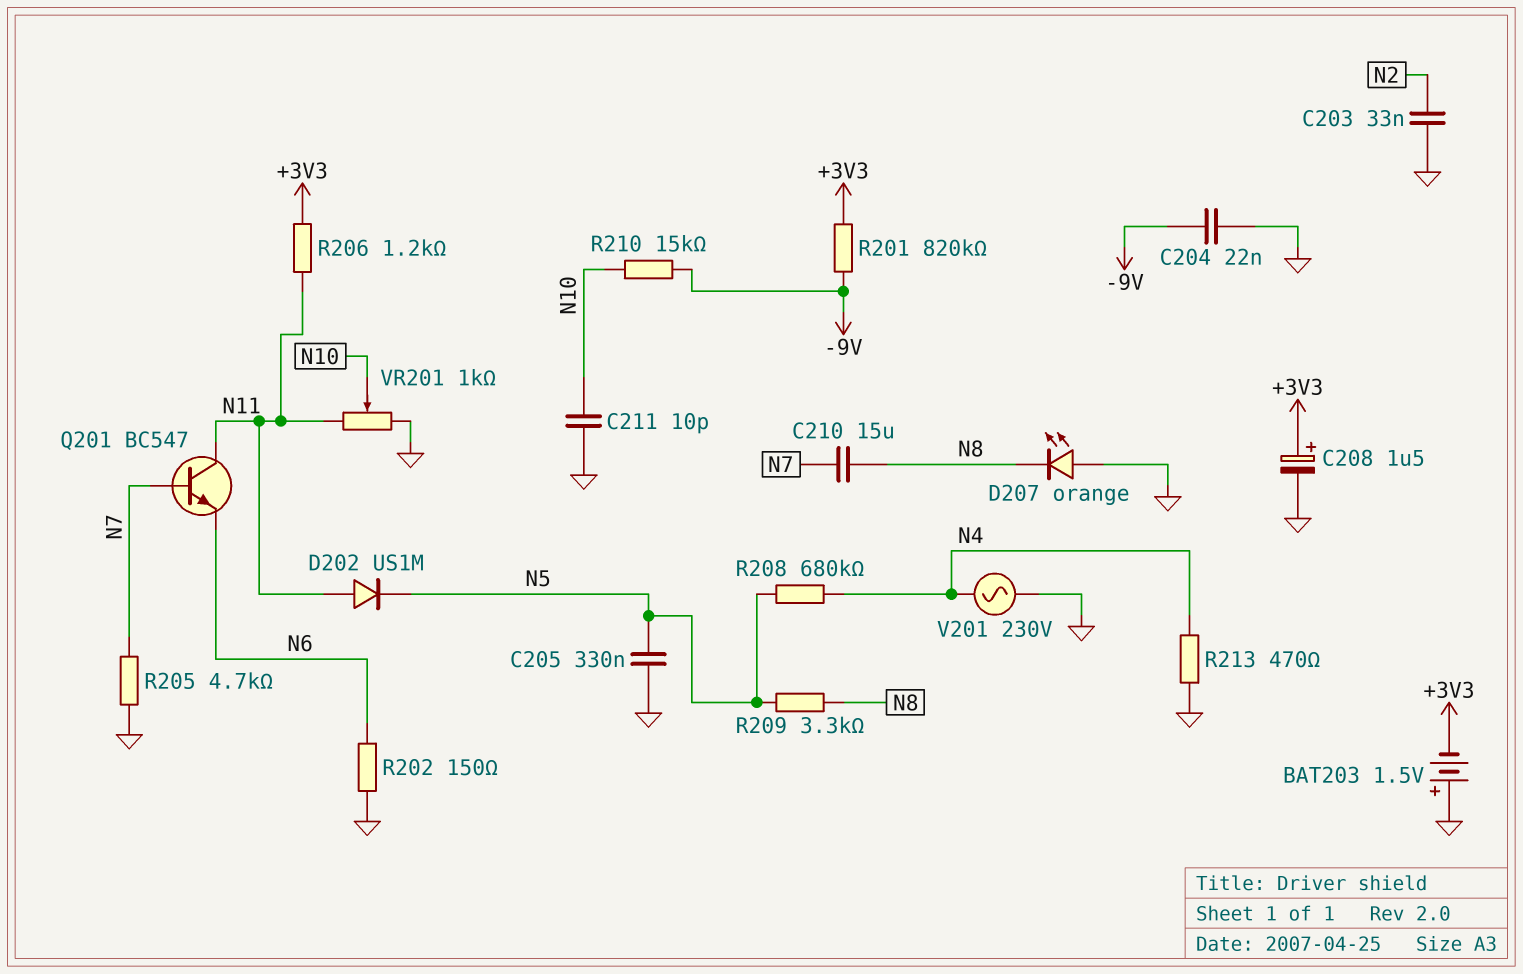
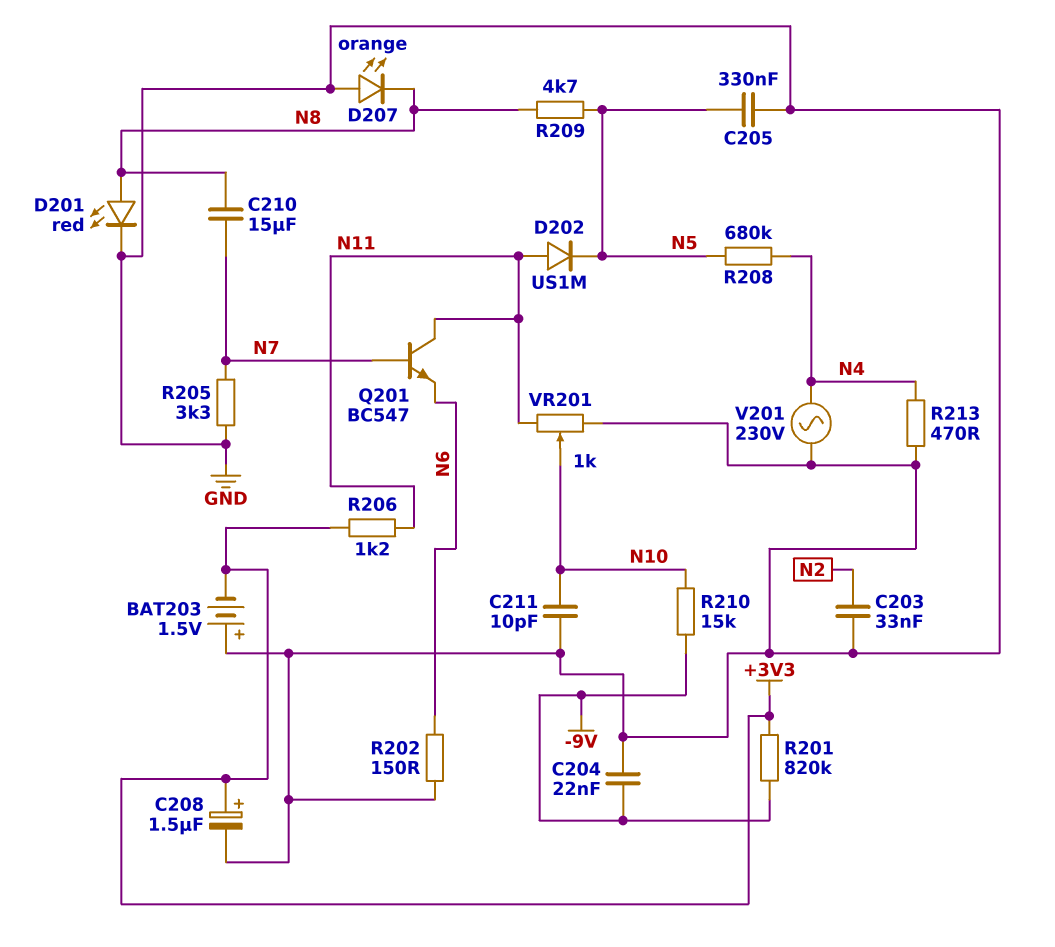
D201: none -> LED red (A N8, K GND)
R205: 4.7k (GND, N7) -> 3.3k (GND, N7)
R209: 3.3k (N5, N8) -> 4.7k (N5, N8)

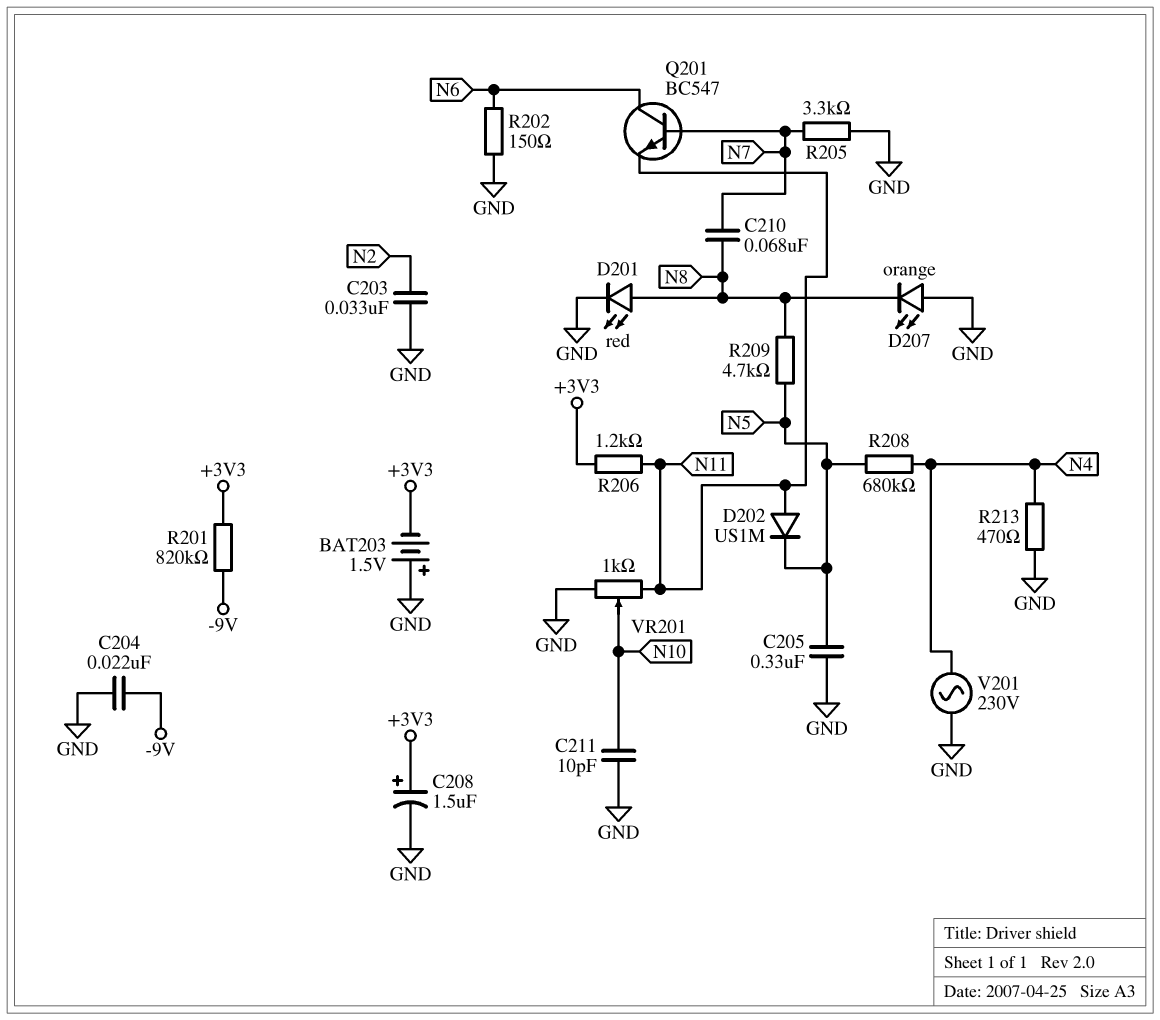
C210: 15uF (N7, N8) -> 68nF (N7, N8)
Q201: NPN BC547 (B N7, C N11, E N6) -> NPN BC547 (B N7, C N6, E N11)
R210: 15k (-9V, N10) -> none

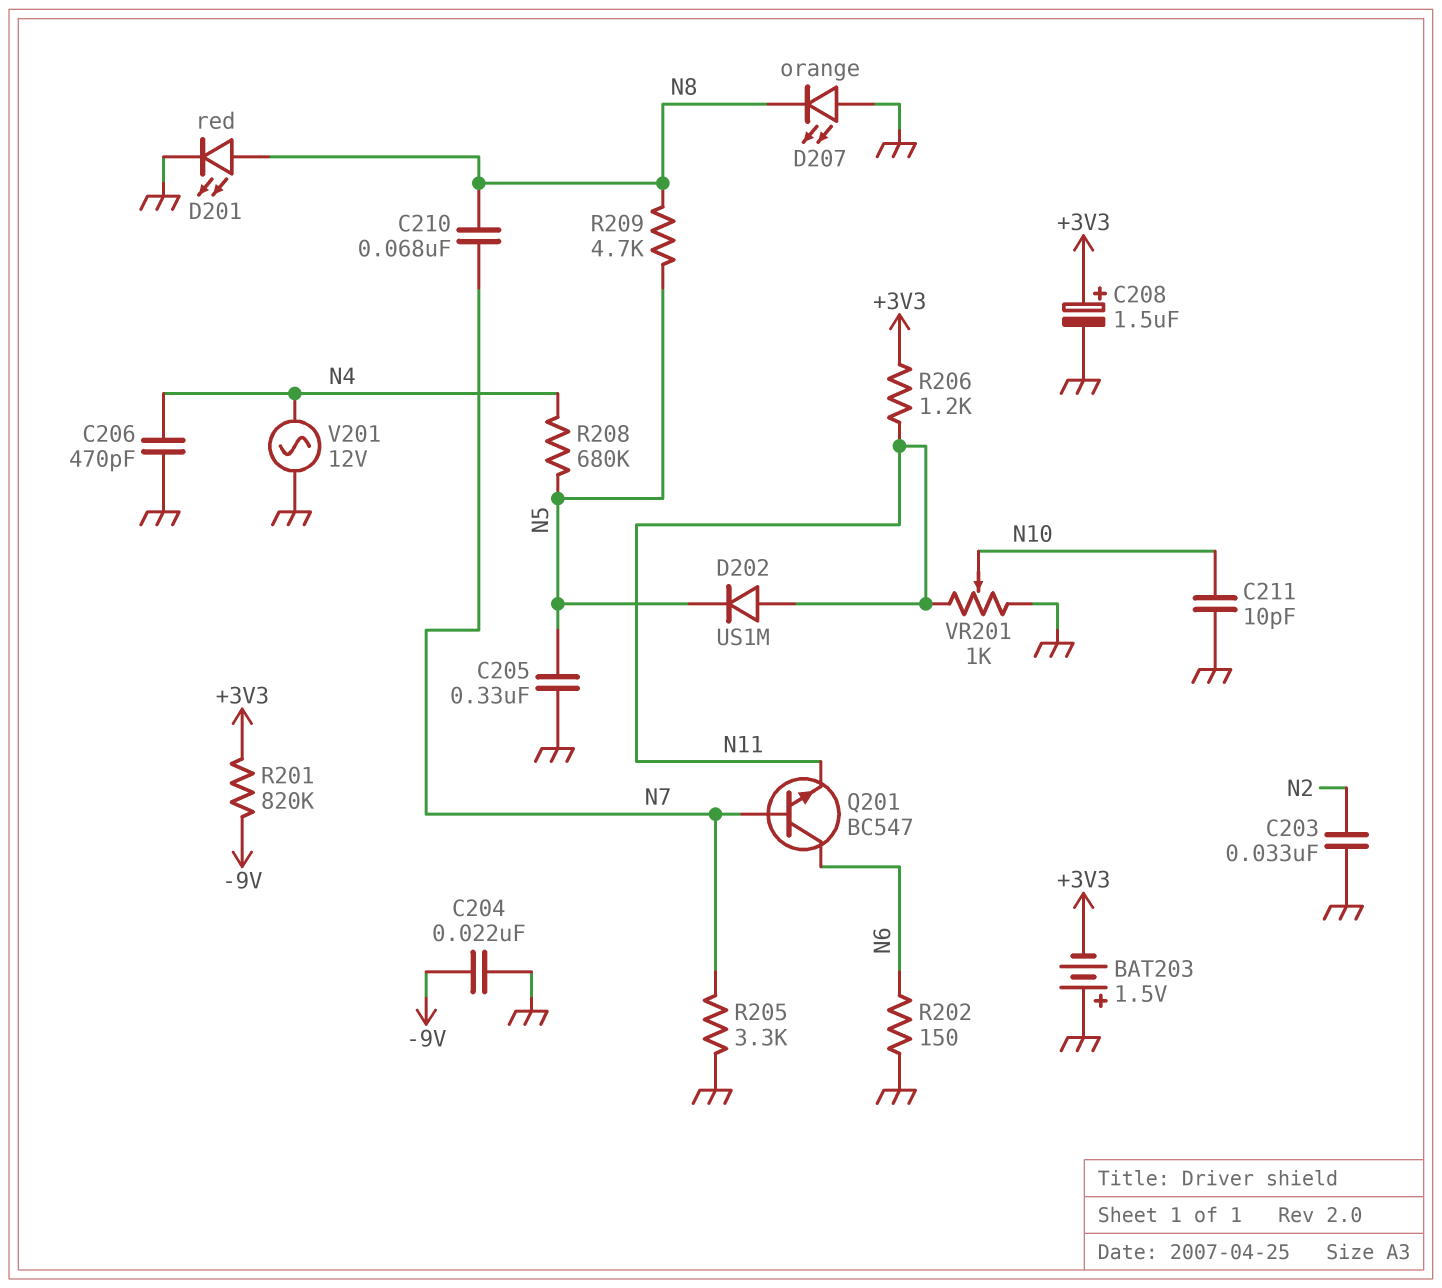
C206: none -> 470pF (GND, N4)
R213: 470 (GND, N4) -> none
V201: AC 230V (GND, N4) -> AC 12V (GND, N4)

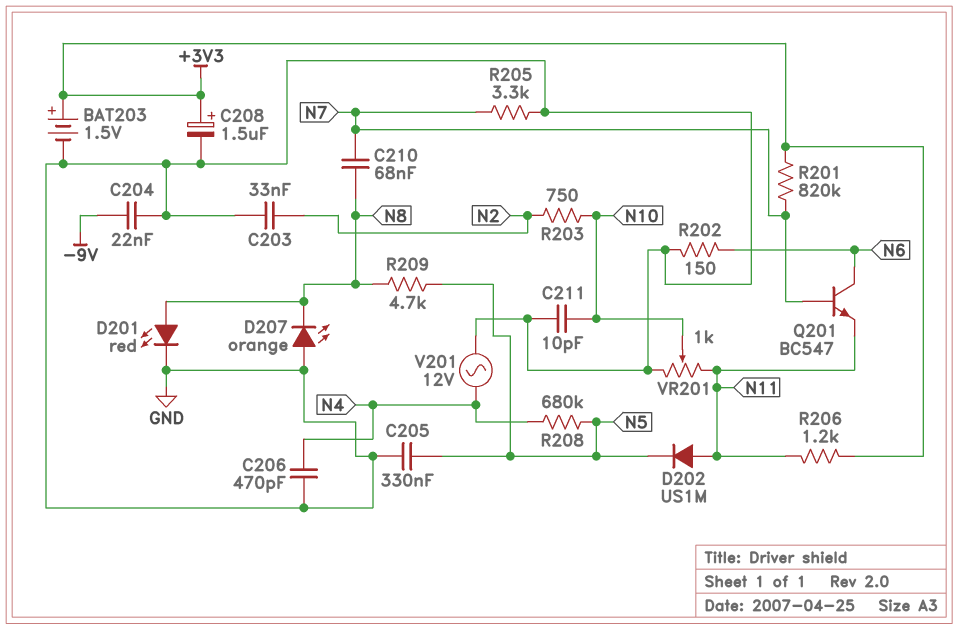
BAT203: 1.5V (plus GND, minus +3V3) -> 1.5V (plus +3V3, minus GND)
R201: 820k (+3V3, -9V) -> 820k (+3V3, N7)
R203: none -> 750 (N2, N10)

